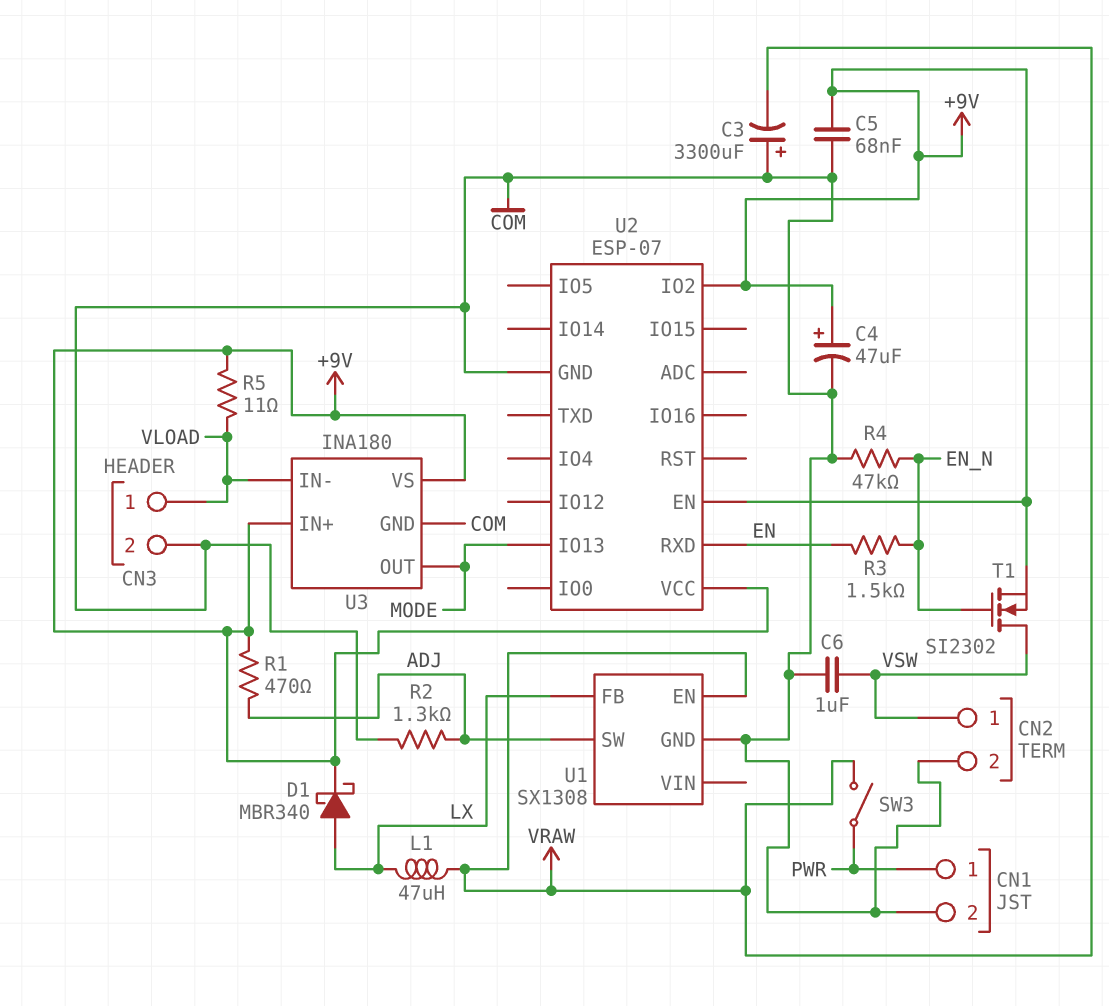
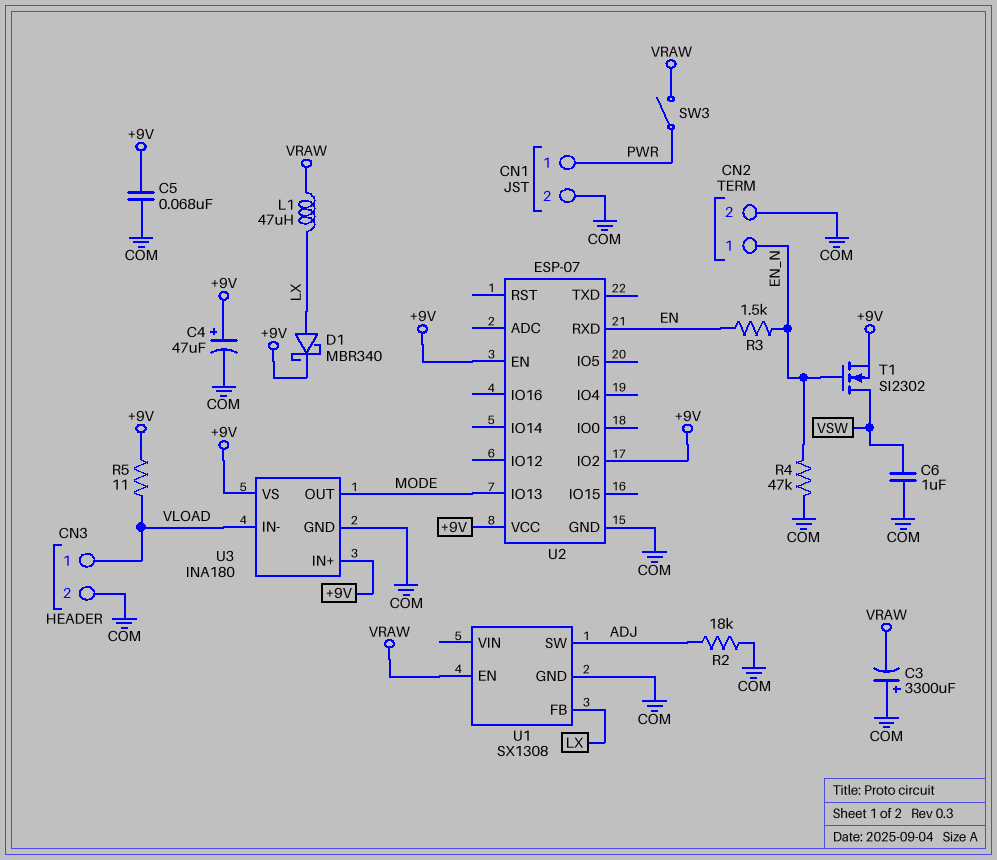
CN2 pin 1: VSW -> EN_N
R1: 470 (+9V, ADJ) -> none
R2: 1.3k (ADJ, COM) -> 18k (ADJ, COM)

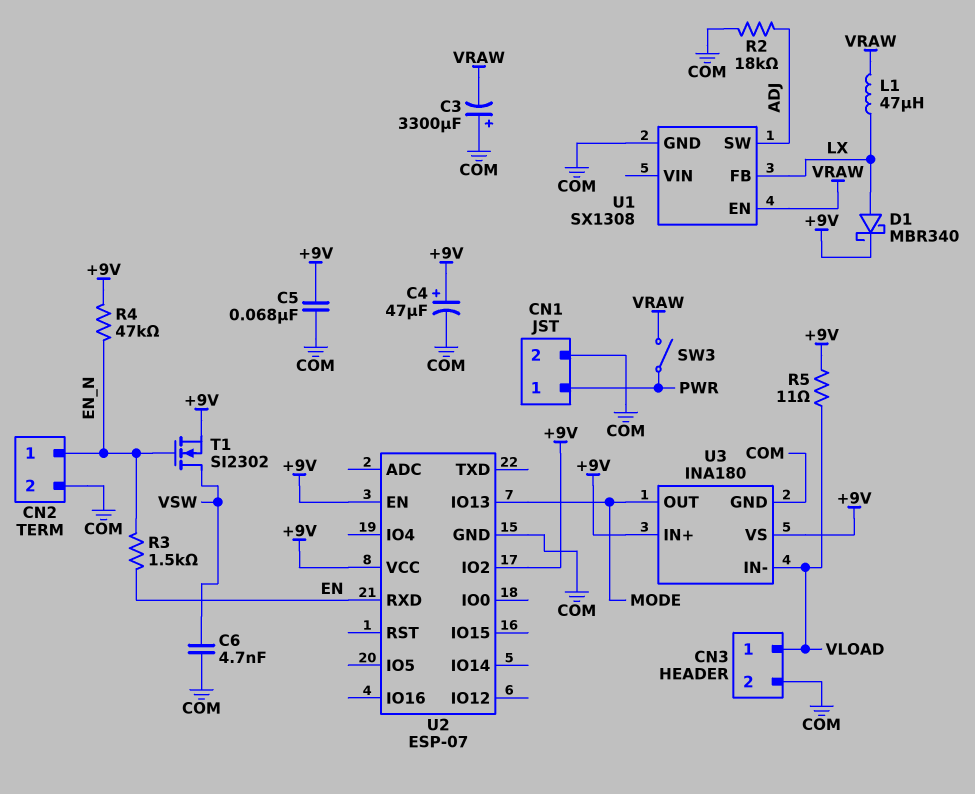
C6: 1uF (COM, VSW) -> 4.7nF (COM, VSW)
R4: 47k (COM, EN_N) -> 47k (+9V, EN_N)

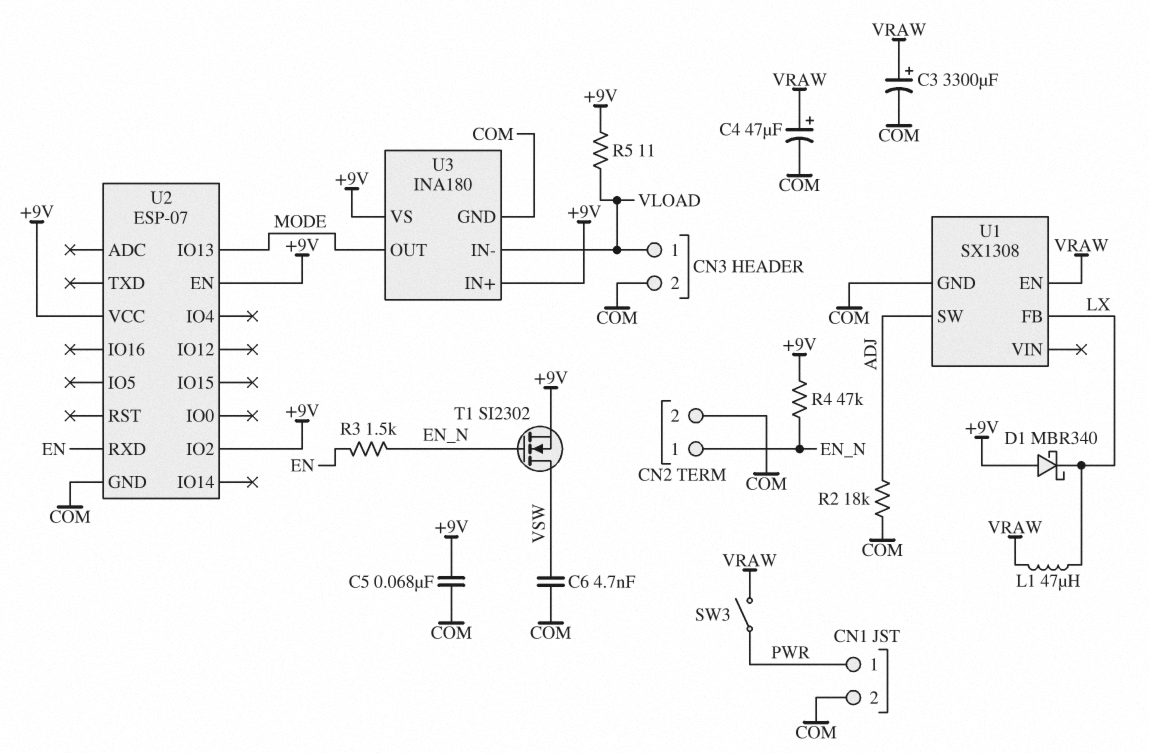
C3: 3300uF (plus COM, minus VRAW) -> 3300uF (plus VRAW, minus COM)
C4: 47uF (plus +9V, minus COM) -> 47uF (plus VRAW, minus COM)
D1: schottky MBR340 (A LX, K +9V) -> schottky MBR340 (A +9V, K LX)

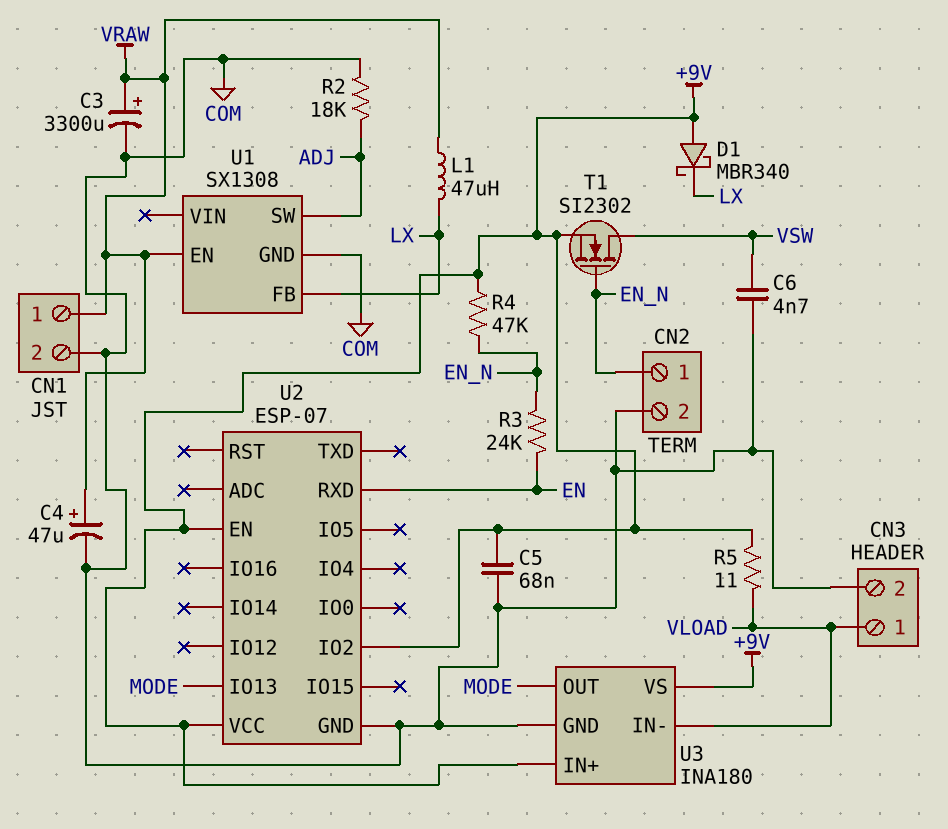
CN1 pin 1: PWR -> VRAW
R3: 1.5k (EN, EN_N) -> 24k (EN, EN_N)
SW3: switch (PWR, VRAW) -> none

